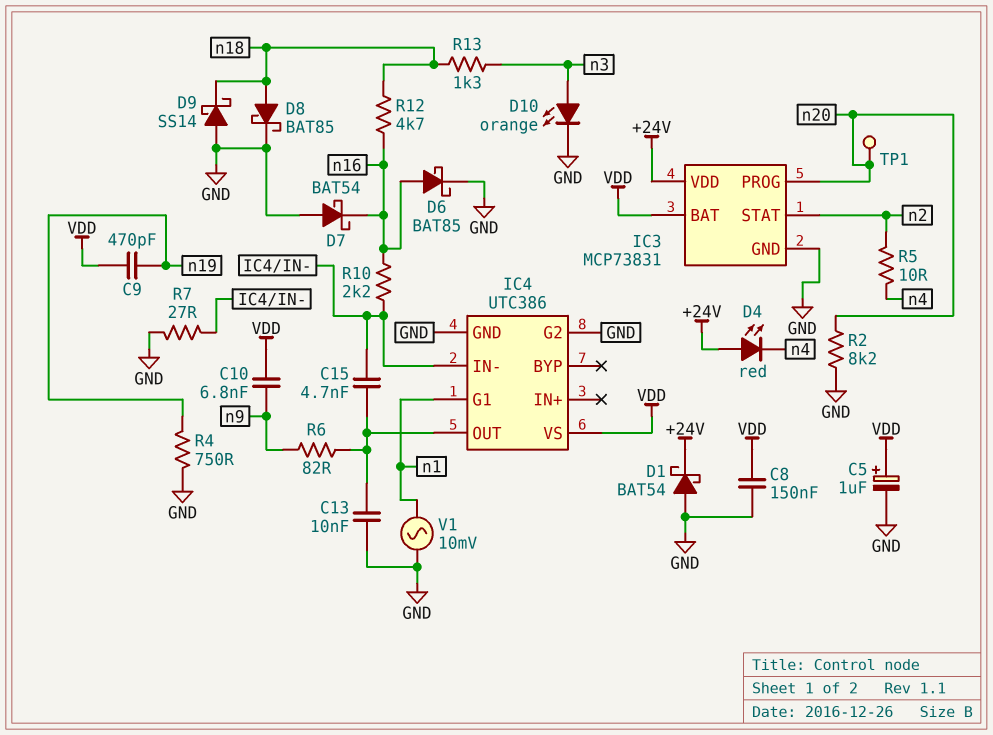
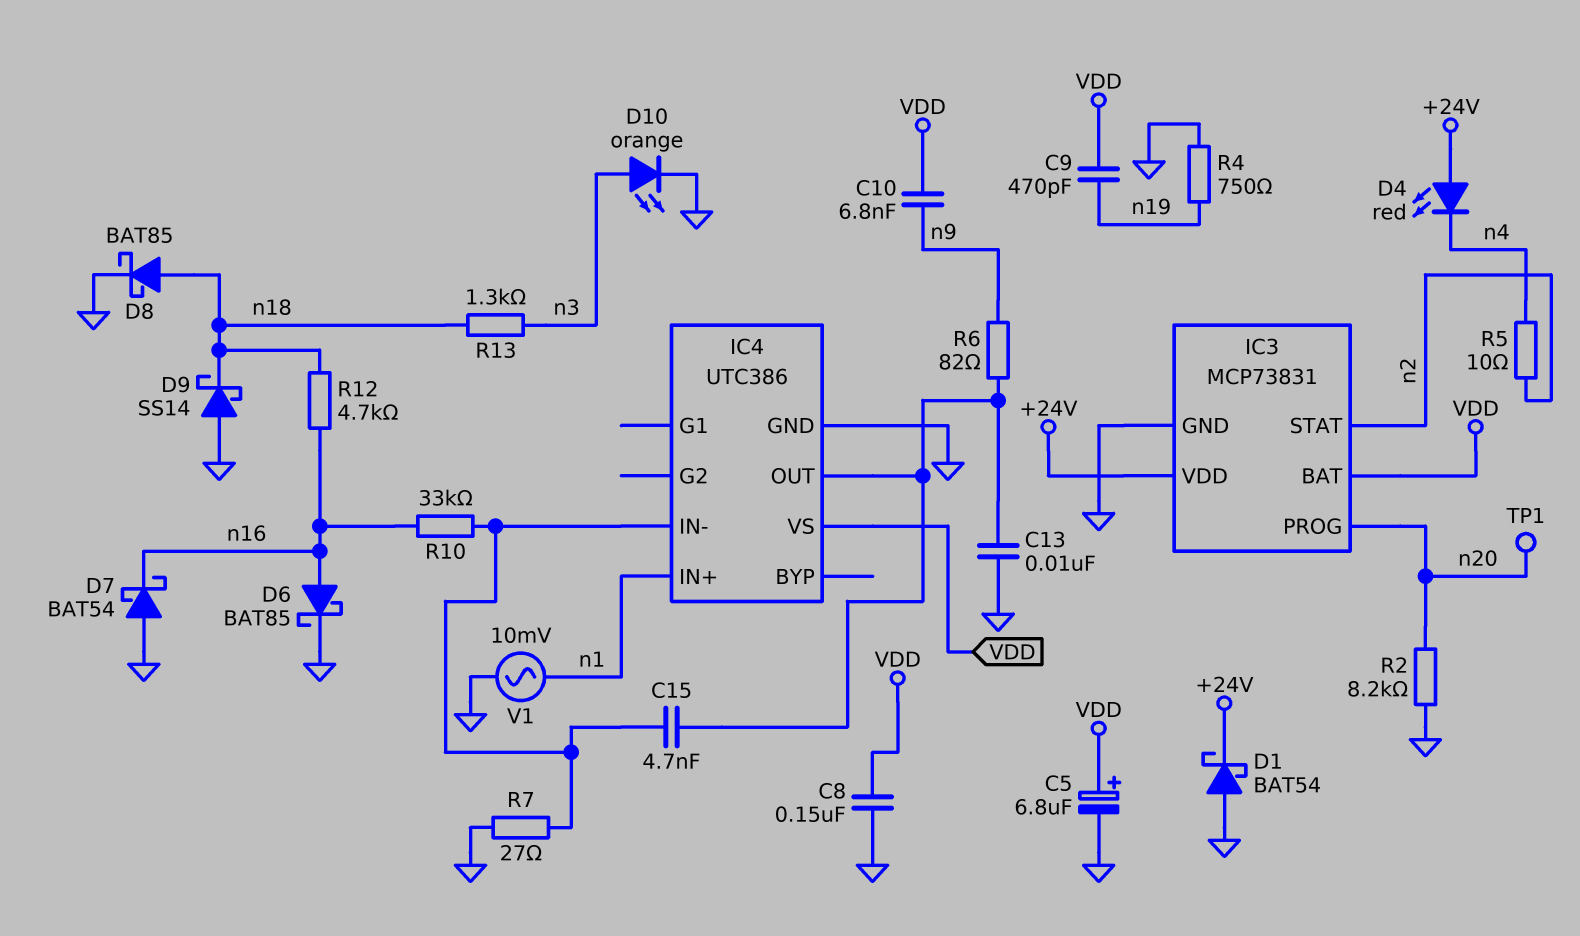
C5: 1uF (plus VDD, minus GND) -> 6.8uF (plus VDD, minus GND)
IC4 pin G1: n1 -> none
IC4 pin G2: GND -> none
IC4 pin IN+: none -> n1
R10: 2.2k (IC4/IN-, n16) -> 33k (IC4/IN-, n16)

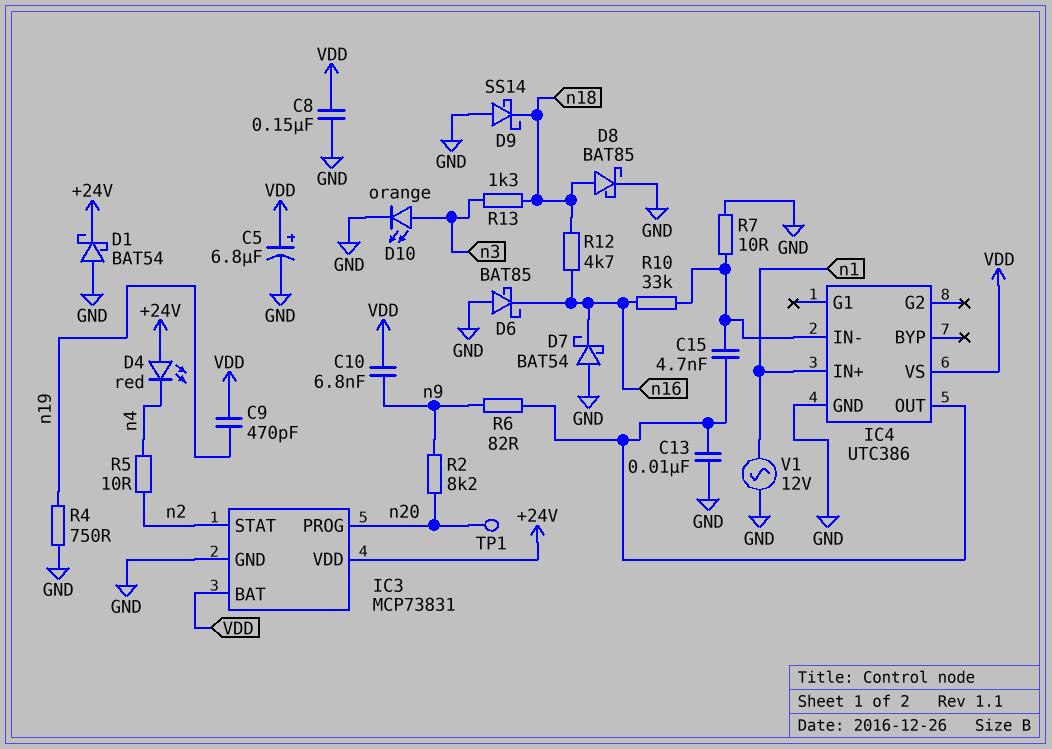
D6: schottky BAT85 (A n16, K GND) -> schottky BAT85 (A GND, K n16)
R2: 8.2k (GND, n20) -> 8.2k (n9, n20)
R7: 27 (GND, IC4/IN-) -> 10 (GND, IC4/IN-)
V1: AC 10mV (GND, n1) -> AC 12V (GND, n1)

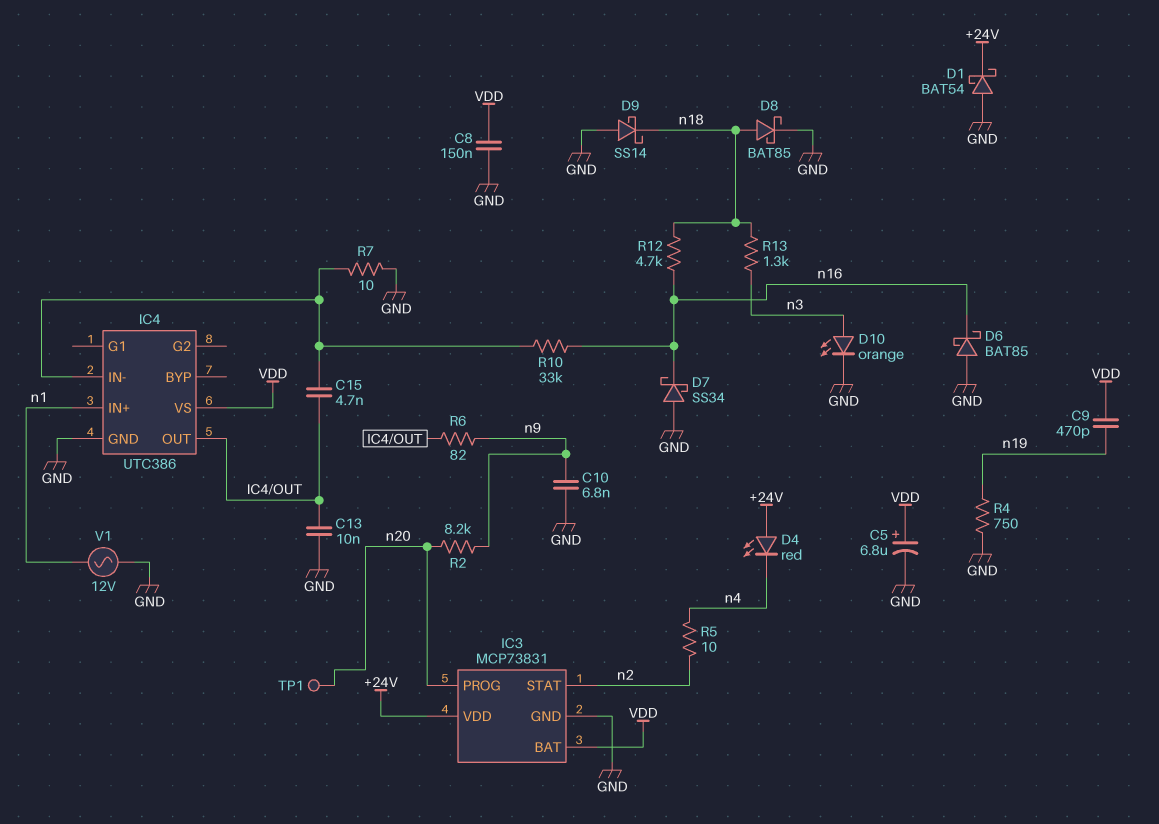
C10: 6.8nF (VDD, n9) -> 6.8nF (GND, n9)
D7: schottky BAT54 (A GND, K n16) -> schottky SS34 (A GND, K n16)

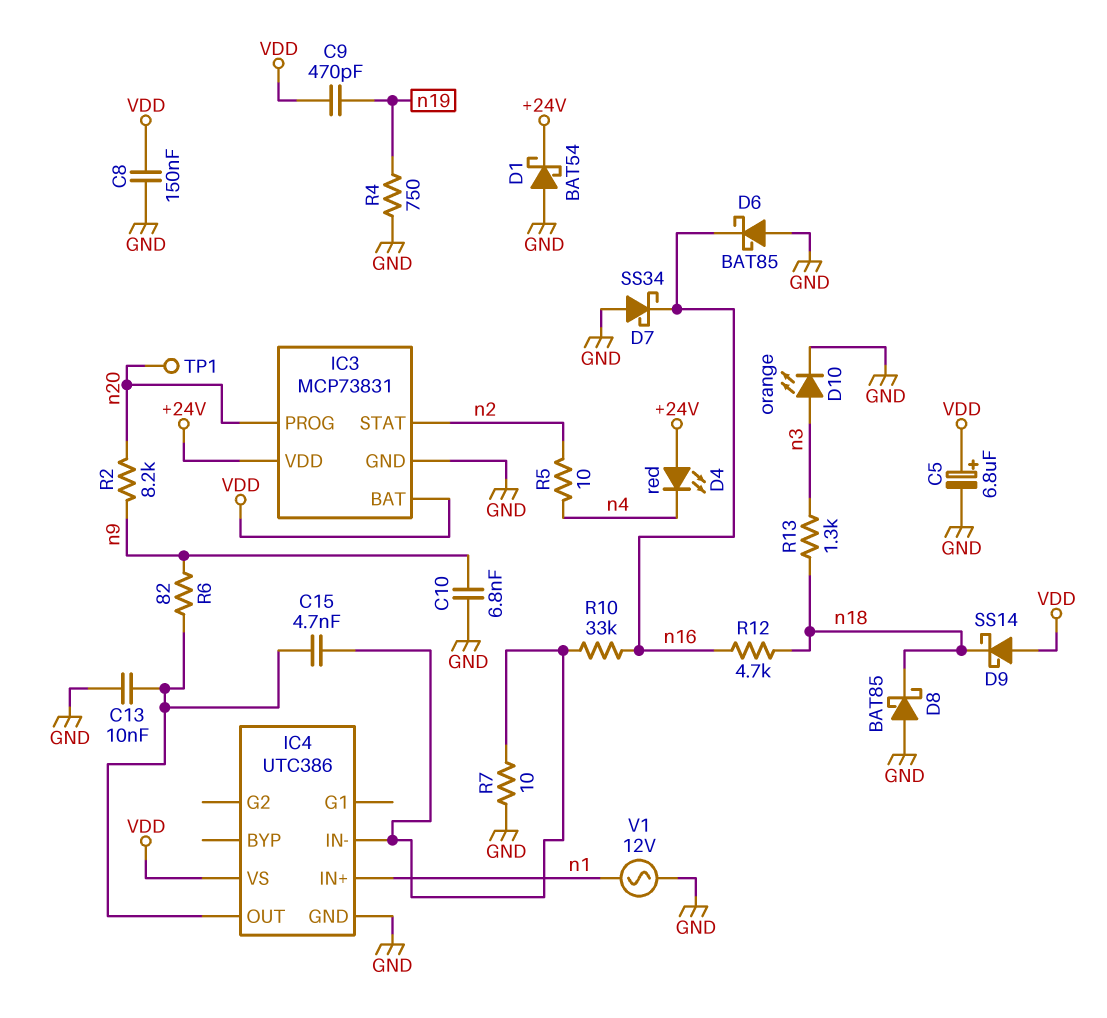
D8: schottky BAT85 (A n18, K GND) -> schottky BAT85 (A GND, K n18)
D9: schottky SS14 (A GND, K n18) -> schottky SS14 (A VDD, K n18)

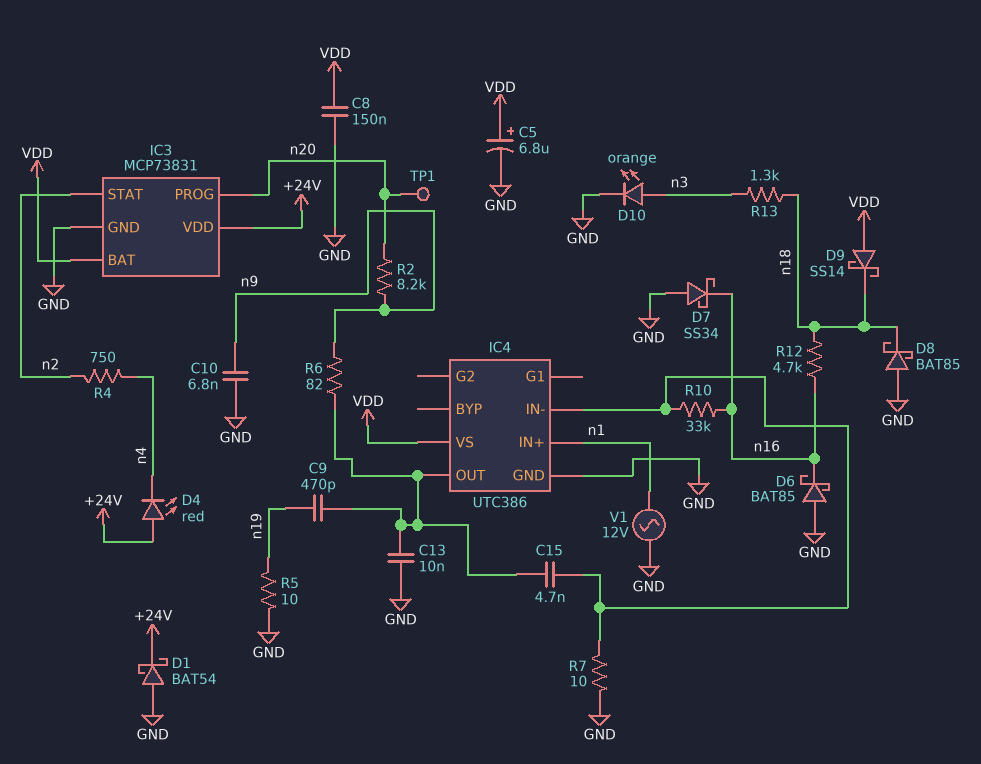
C9: 470pF (VDD, n19) -> 470pF (IC4/OUT, n19)
R4: 750 (GND, n19) -> 750 (n2, n4)
R5: 10 (n2, n4) -> 10 (GND, n19)

